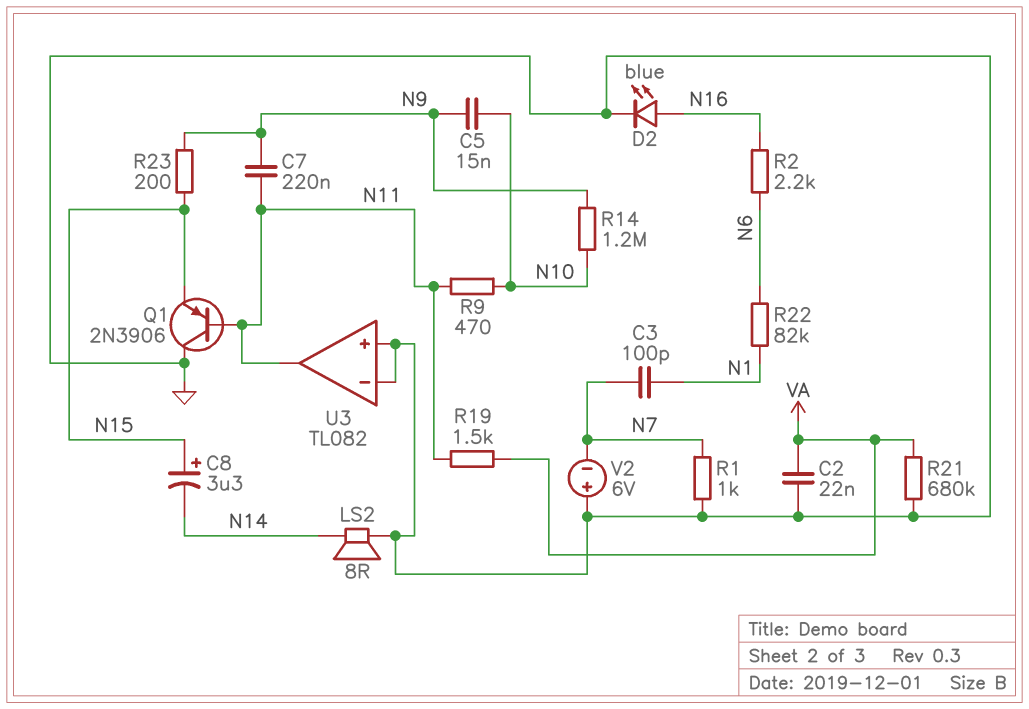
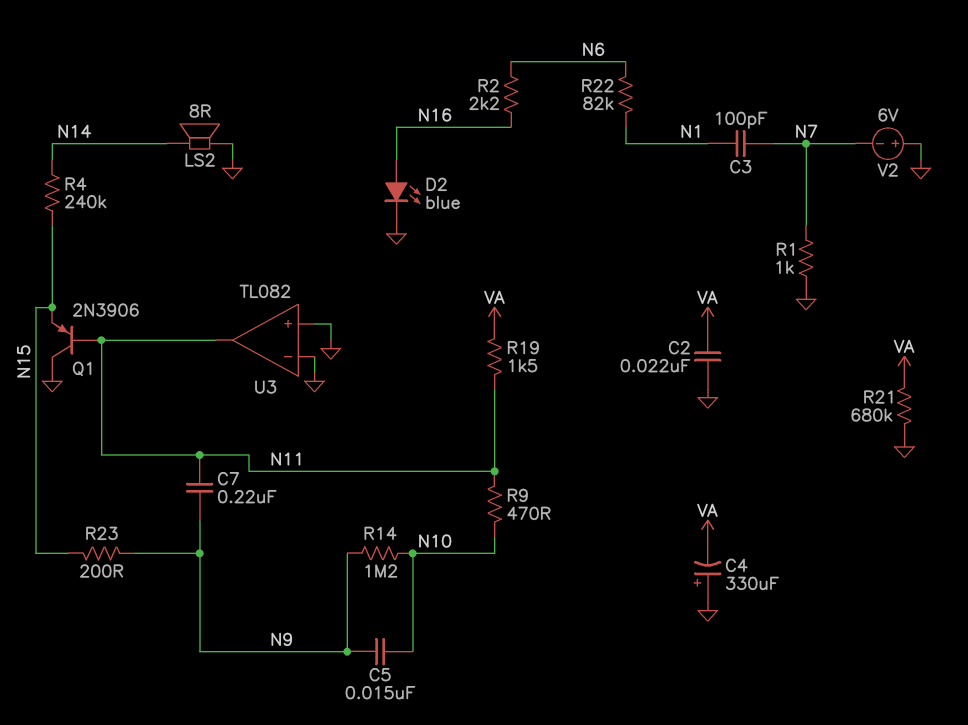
C4: none -> 330uF (plus GND, minus VA)
C8: 3.3uF (plus N15, minus N14) -> none
R4: none -> 240k (N14, N15)

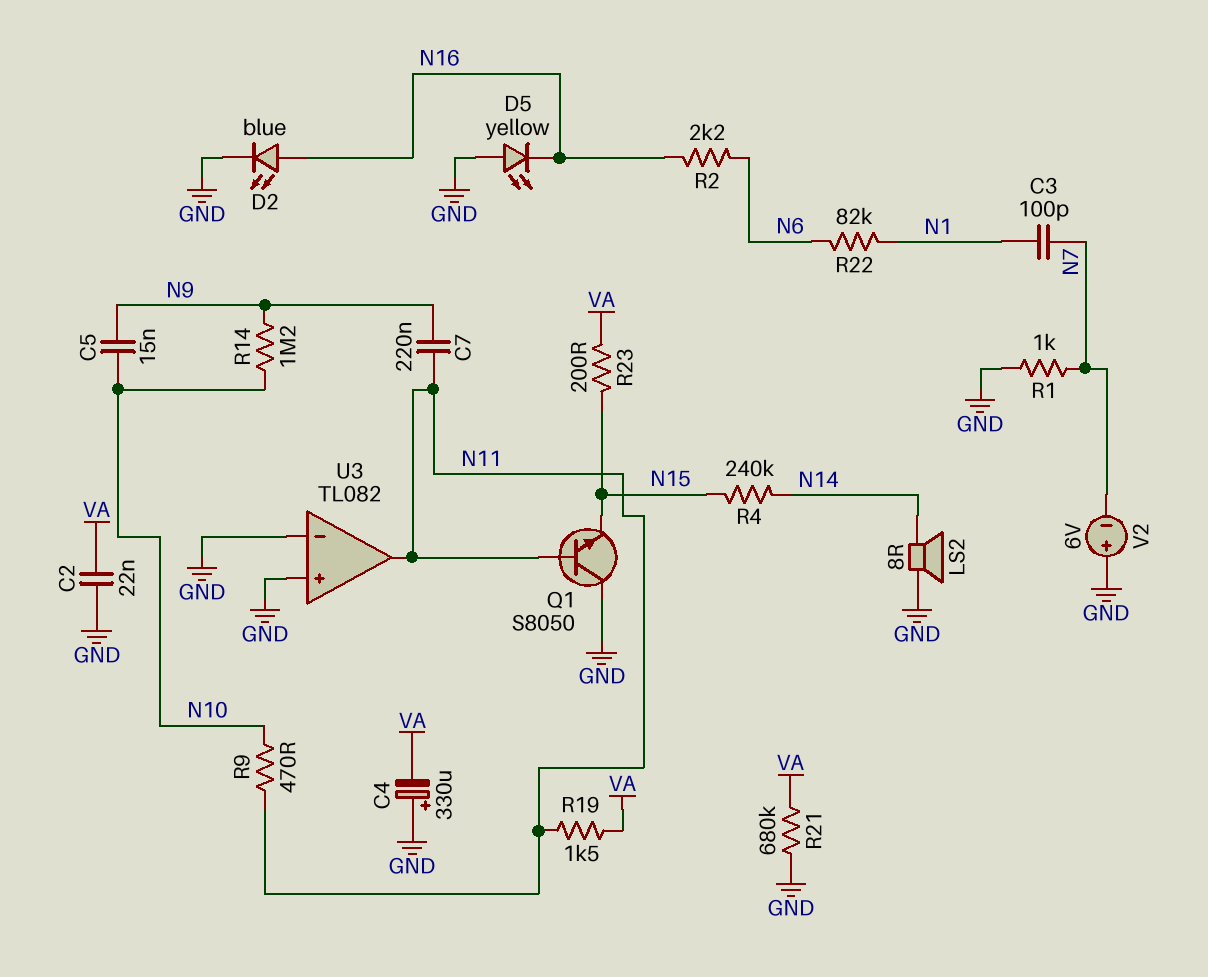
D5: none -> LED yellow (A GND, K N16)
Q1: PNP 2N3906 (B N11, C GND, E N15) -> NPN S8050 (B N11, C GND, E N15)
R23: 200 (N9, N15) -> 200 (N15, VA)

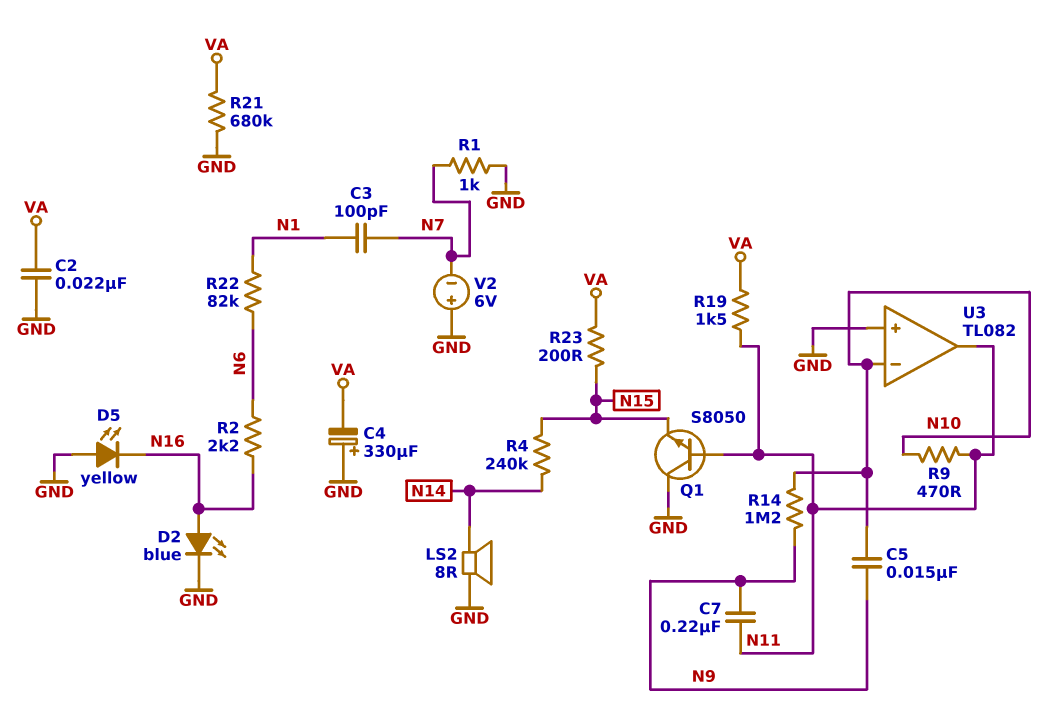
U3 pin in-: GND -> N10

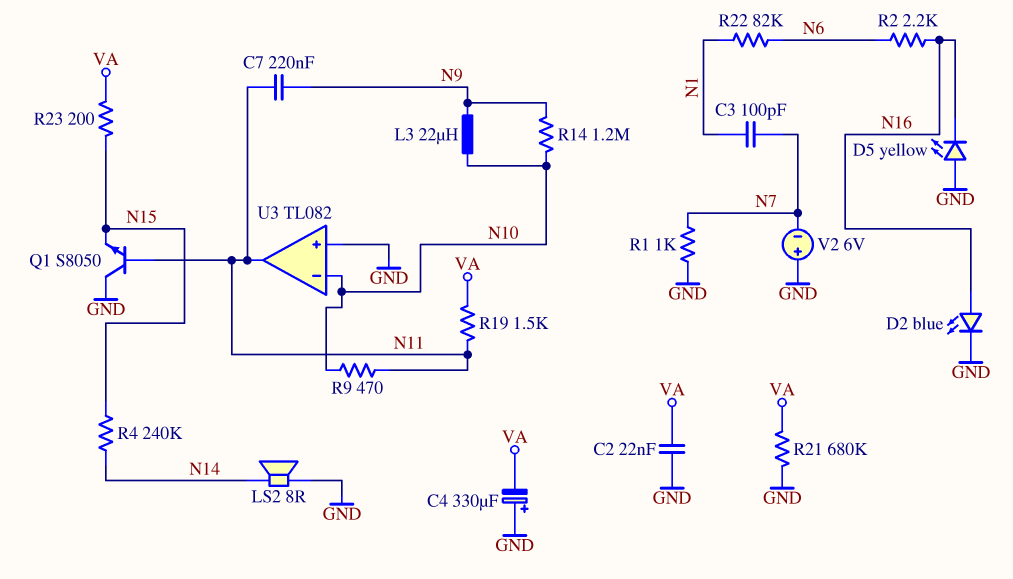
C5: 15nF (N9, N10) -> none
L3: none -> 22uH (N9, N10)

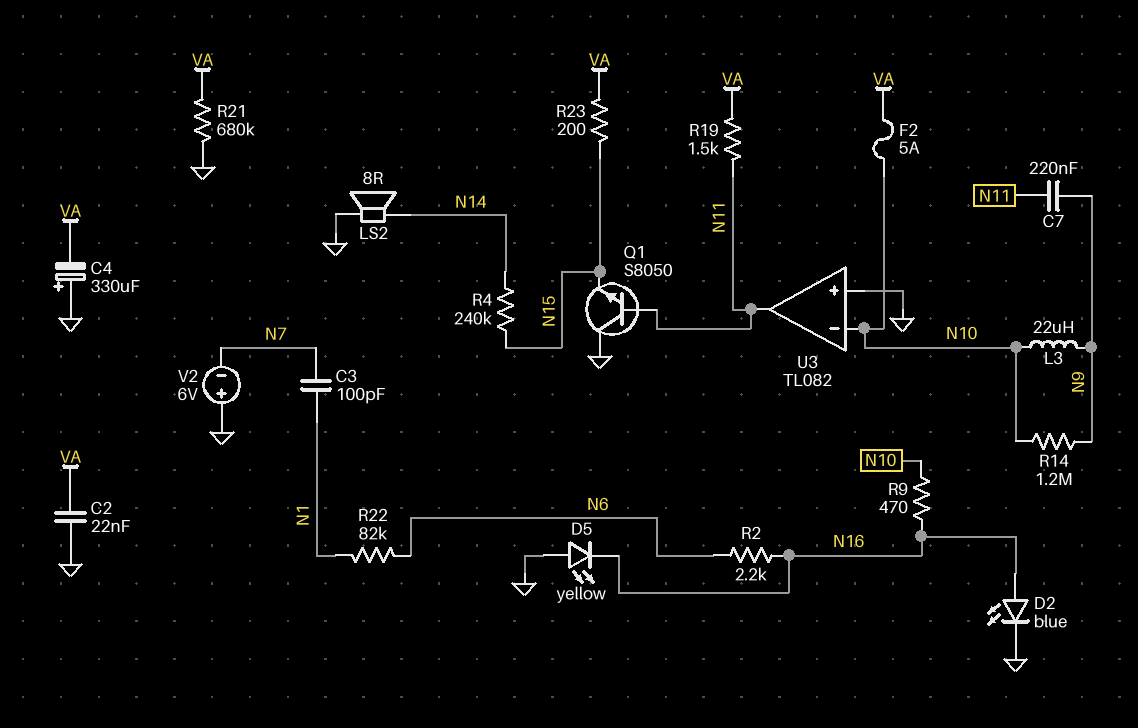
F2: none -> 5A (N10, VA)
R1: 1k (GND, N7) -> none
R9: 470 (N10, N11) -> 470 (N10, N16)

